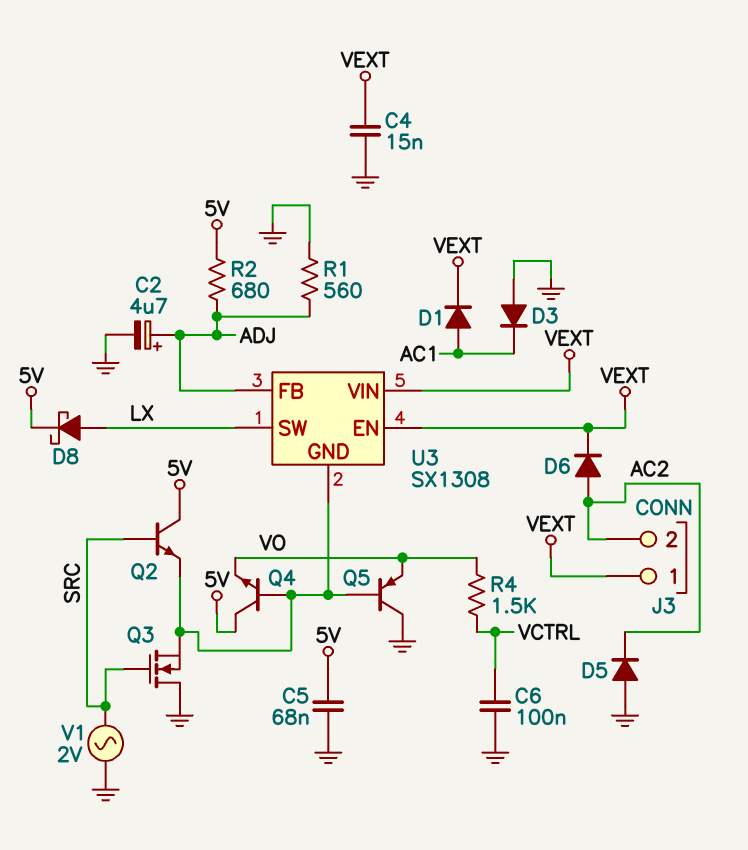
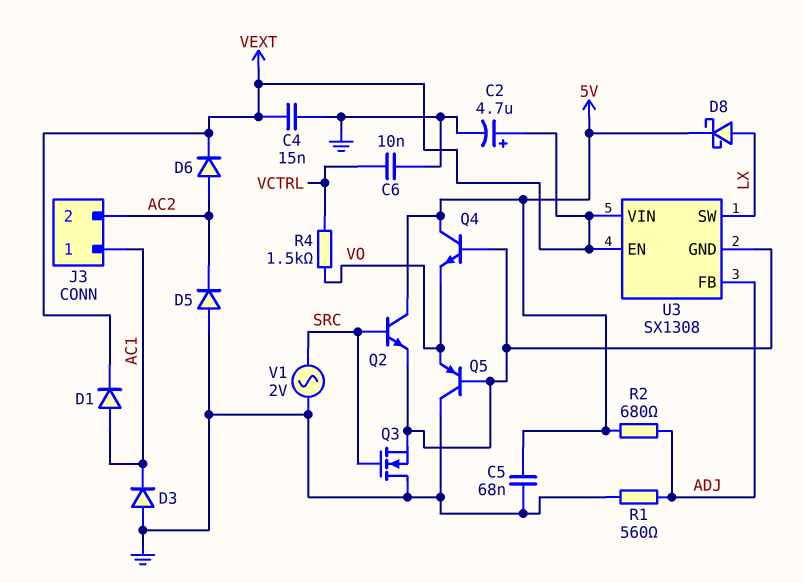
C2: 4.7uF (plus ADJ, minus GND) -> 4.7uF (plus VEXT, minus GND)
C6: 100nF (GND, VCTRL) -> 10nF (GND, VCTRL)
J3 pin 1: VEXT -> AC1

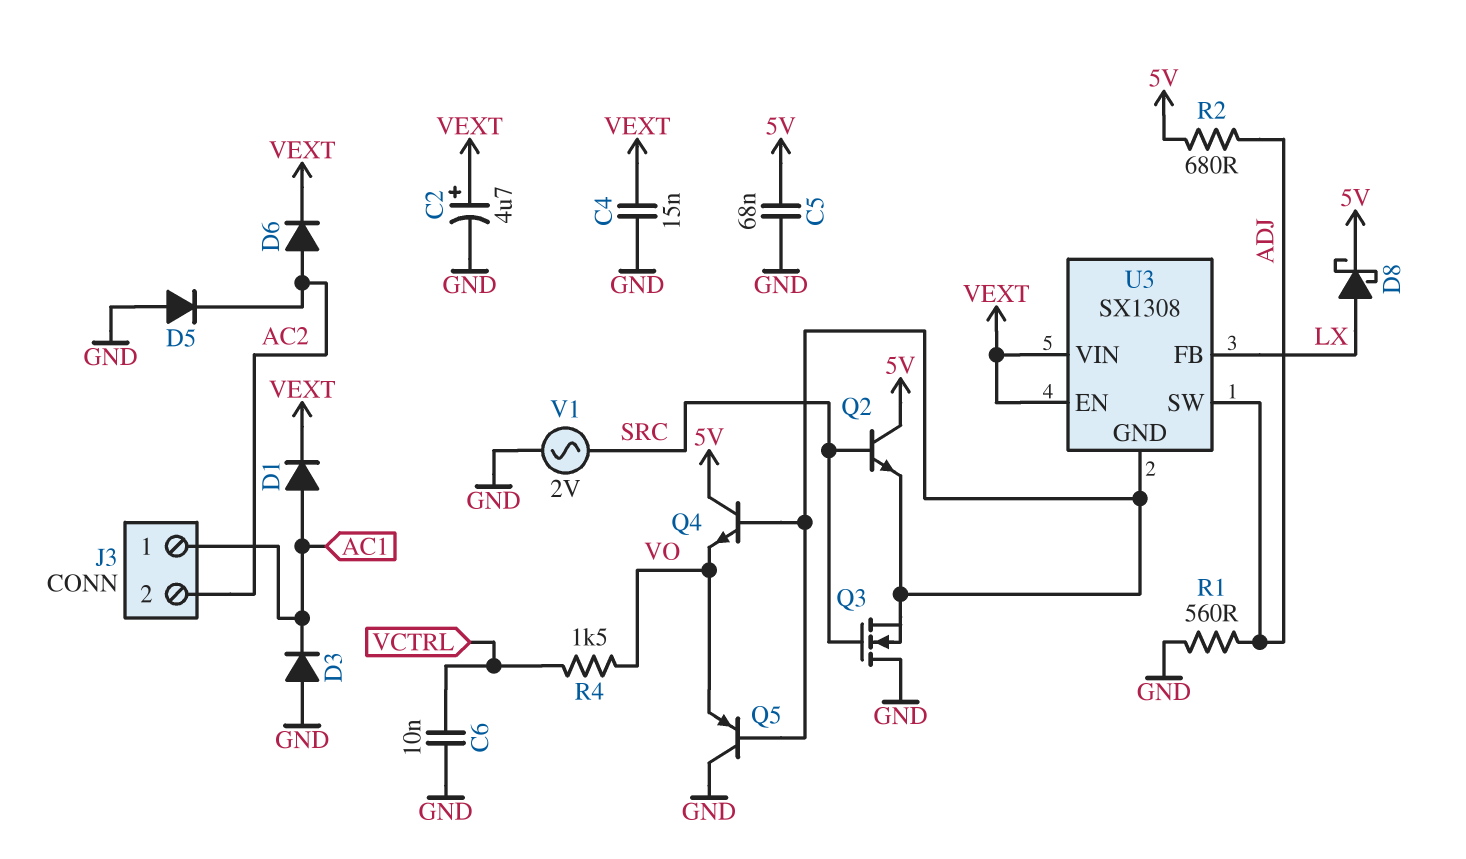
U3 pin FB: ADJ -> LX
U3 pin SW: LX -> ADJ

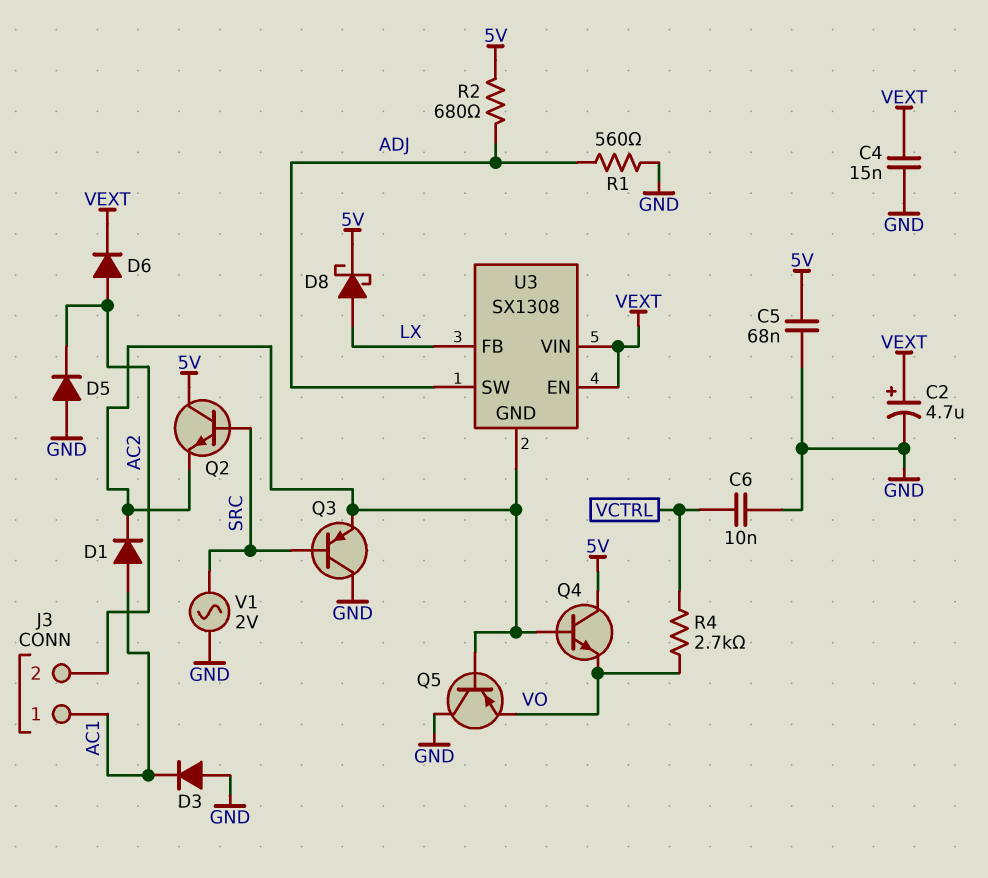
D1: diode (A AC1, K VEXT) -> diode (A AC1, K U3/GND)
Q3: NMOS (G SRC, D GND, S U3/GND) -> PNP (B SRC, C GND, E U3/GND)
R4: 1.5k (VCTRL, VO) -> 2.7k (VCTRL, VO)

